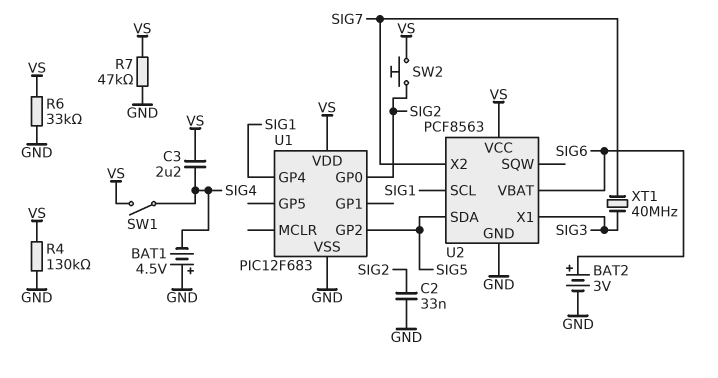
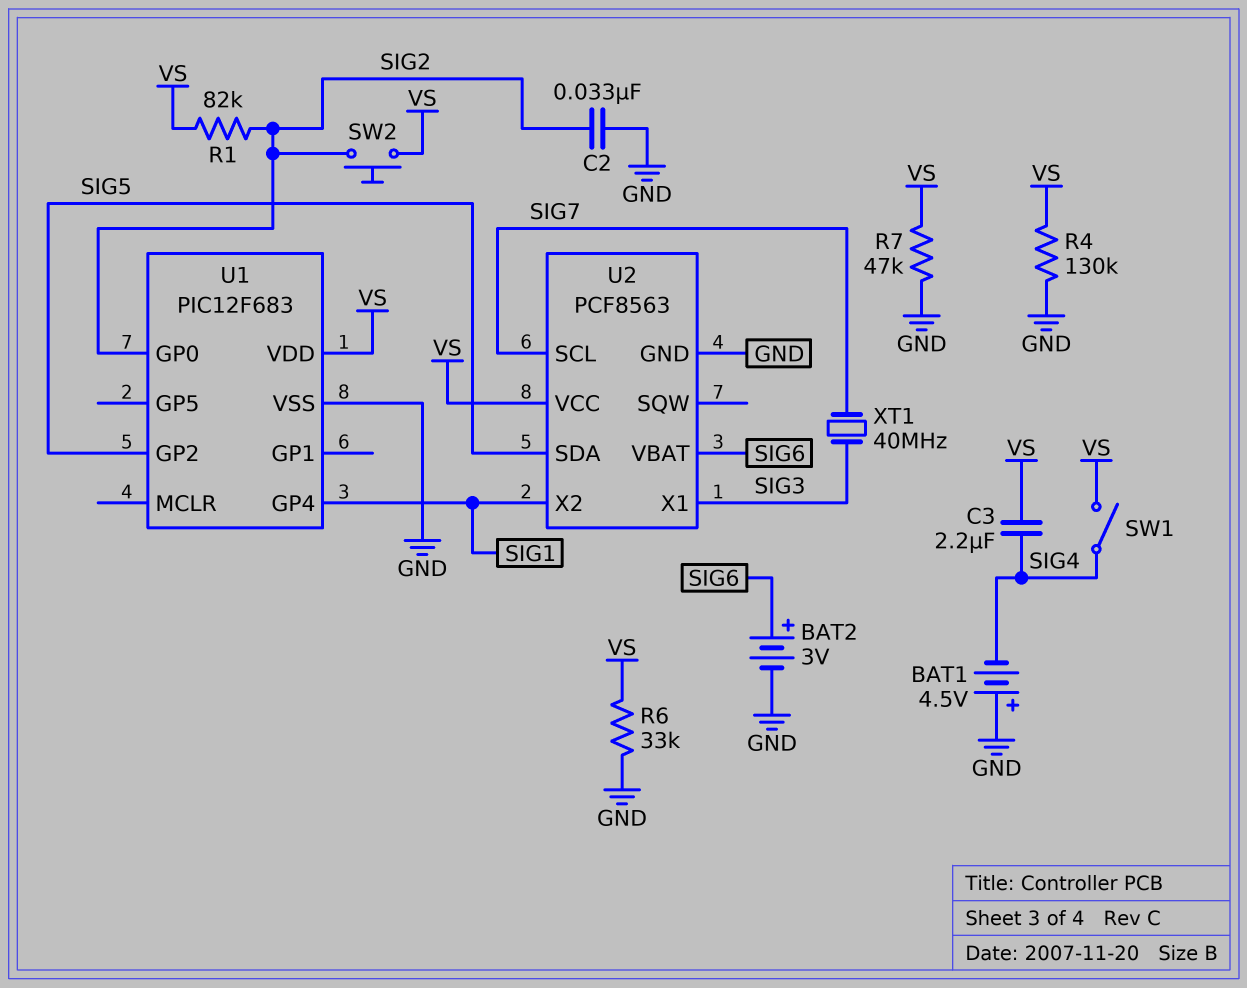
R1: none -> 82k (SIG2, VS)
U2 pin SCL: SIG1 -> SIG7
U2 pin X2: SIG7 -> SIG1

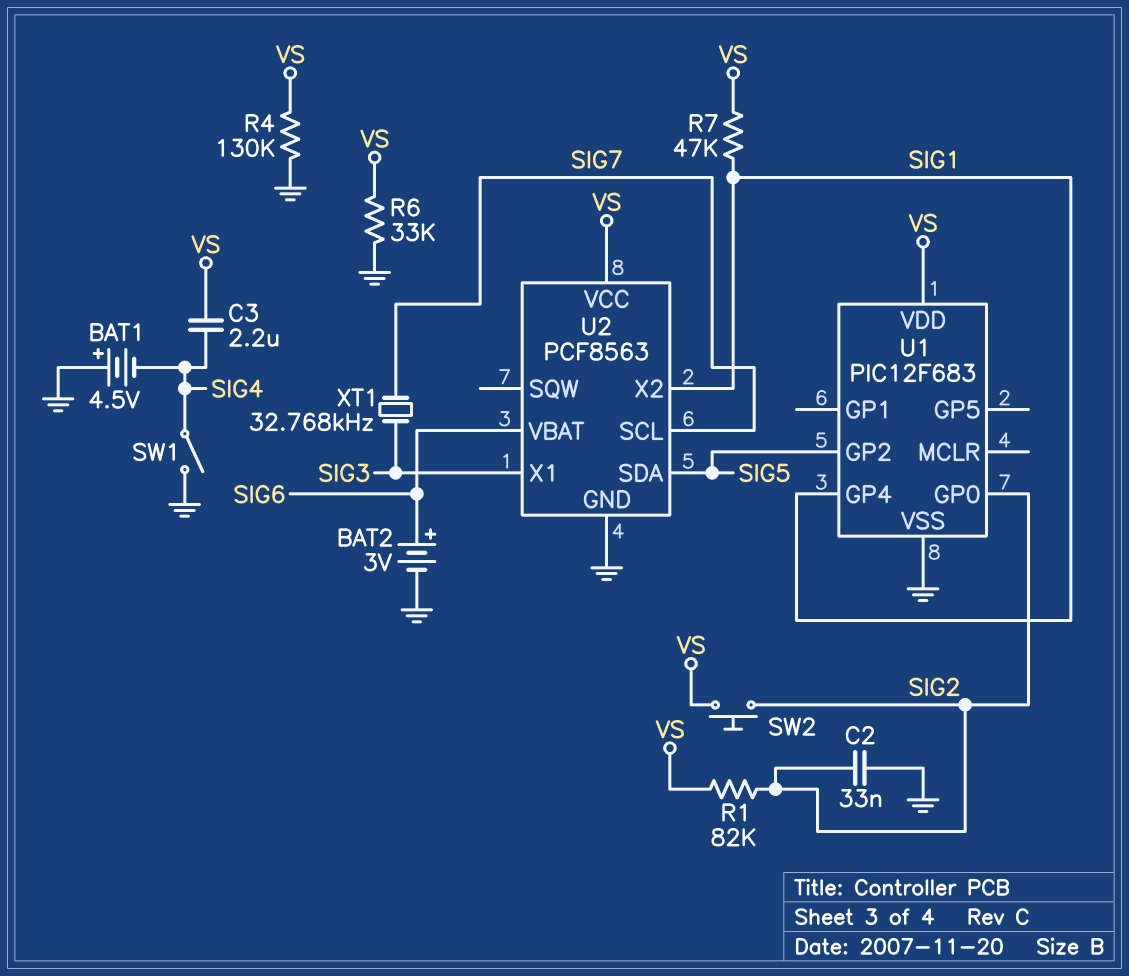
R7: 47k (GND, VS) -> 47k (SIG1, VS)
SW1: switch (SIG4, VS) -> switch (GND, SIG4)
XT1: 40MHz (SIG3, SIG7) -> 32.768kHz (SIG3, SIG7)

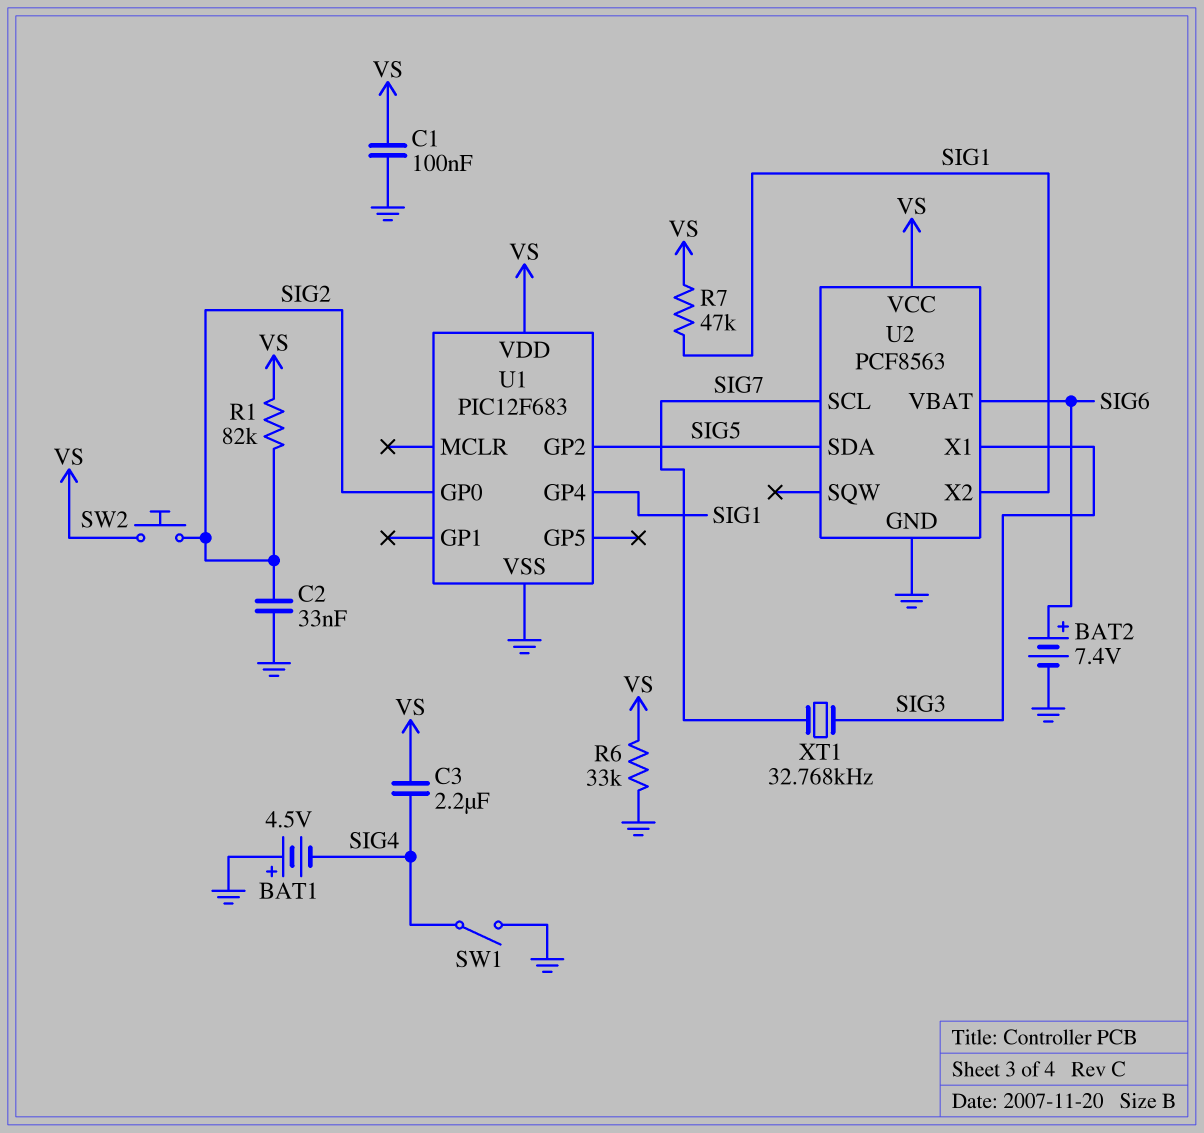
BAT2: 3V (plus SIG6, minus GND) -> 7.4V (plus SIG6, minus GND)
C1: none -> 100nF (GND, VS)
R4: 130k (GND, VS) -> none

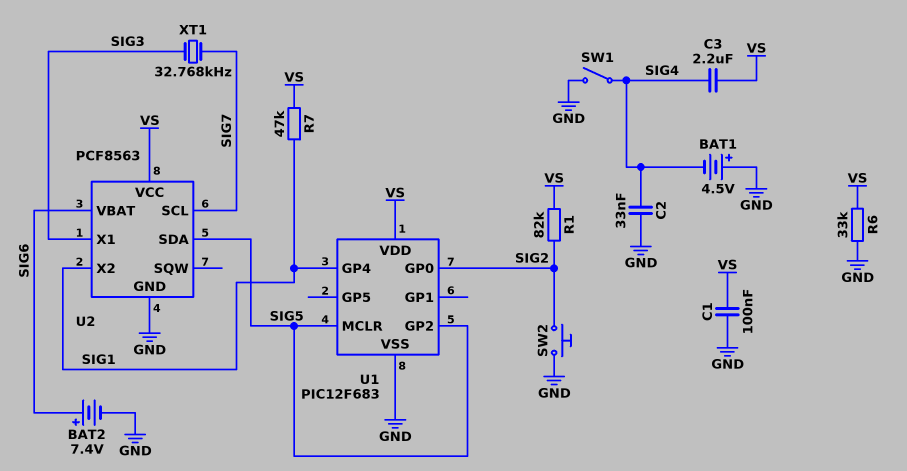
C2: 33nF (GND, SIG2) -> 33nF (GND, SIG4)
SW2: button (SIG2, VS) -> button (GND, SIG2)
U1 pin MCLR: none -> SIG5

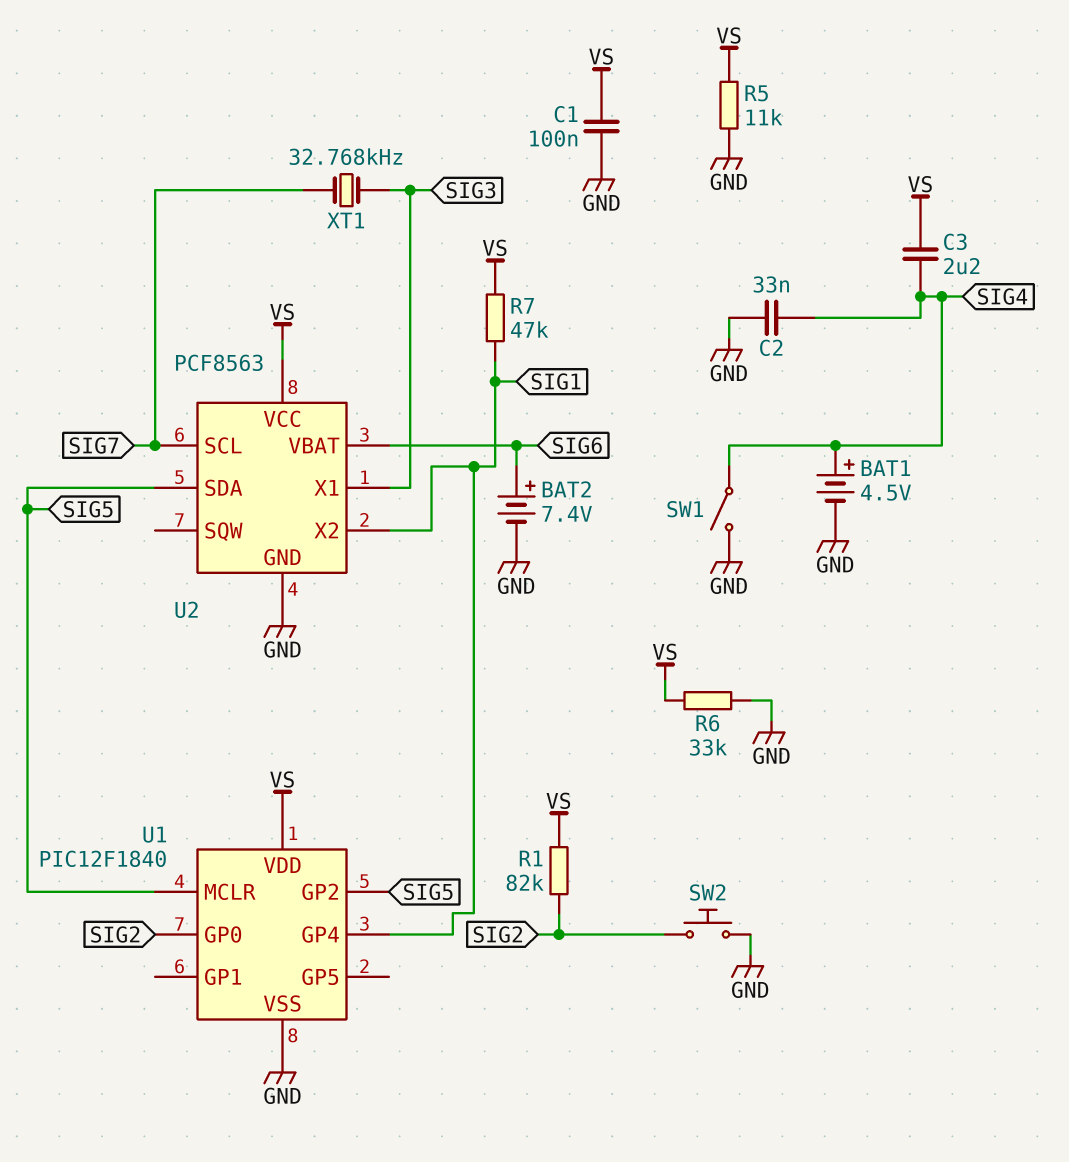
BAT1: 4.5V (plus GND, minus SIG4) -> 4.5V (plus SIG4, minus GND)
R5: none -> 11k (GND, VS)
U1: PIC12F683 -> PIC12F1840

